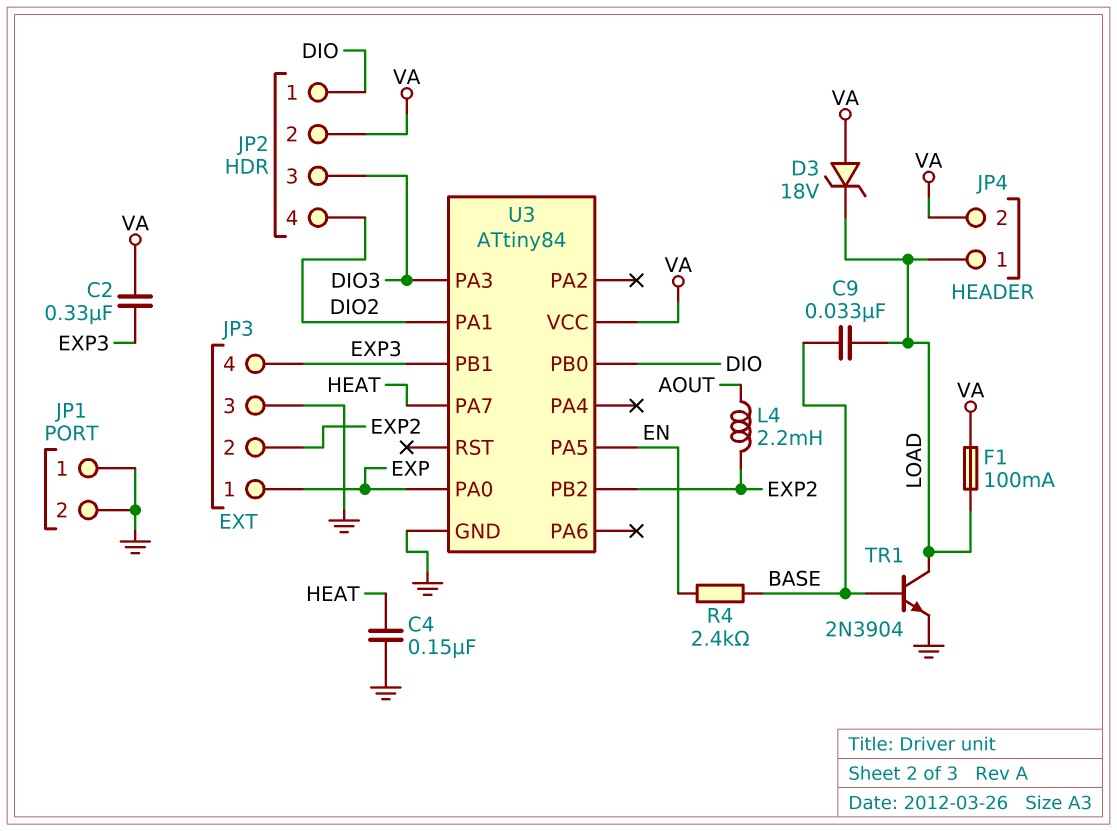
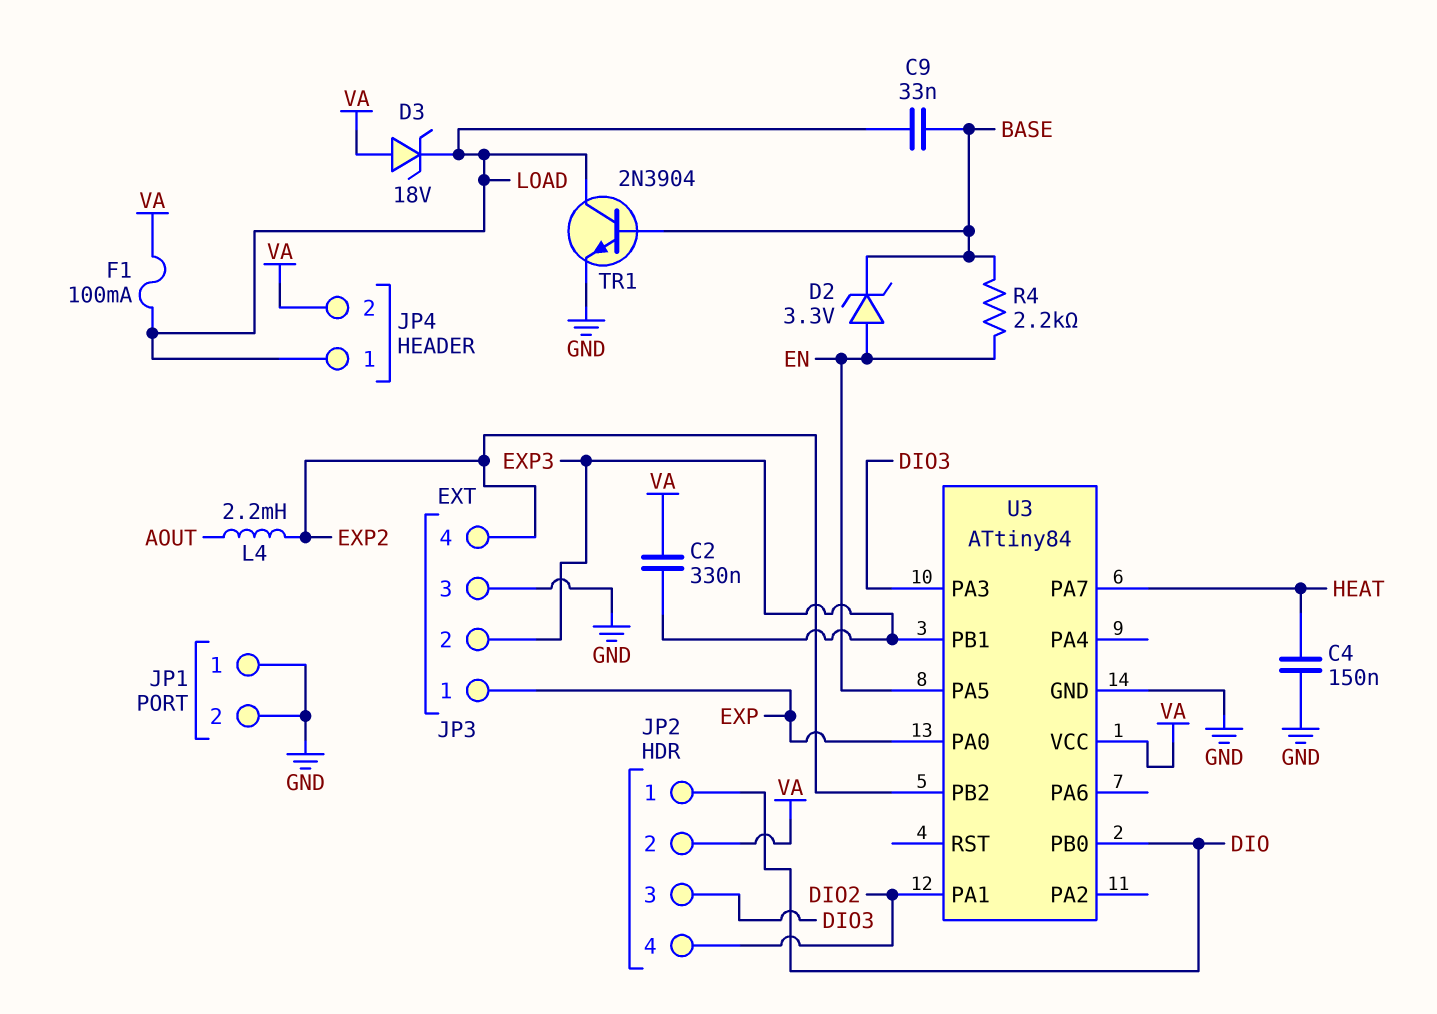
D2: none -> zener 3.3V (A EN, K BASE)
JP3 pin 2: EXP2 -> EXP3
JP3 pin 4: EXP3 -> EXP2
R4: 2.4k (BASE, EN) -> 2.2k (BASE, EN)

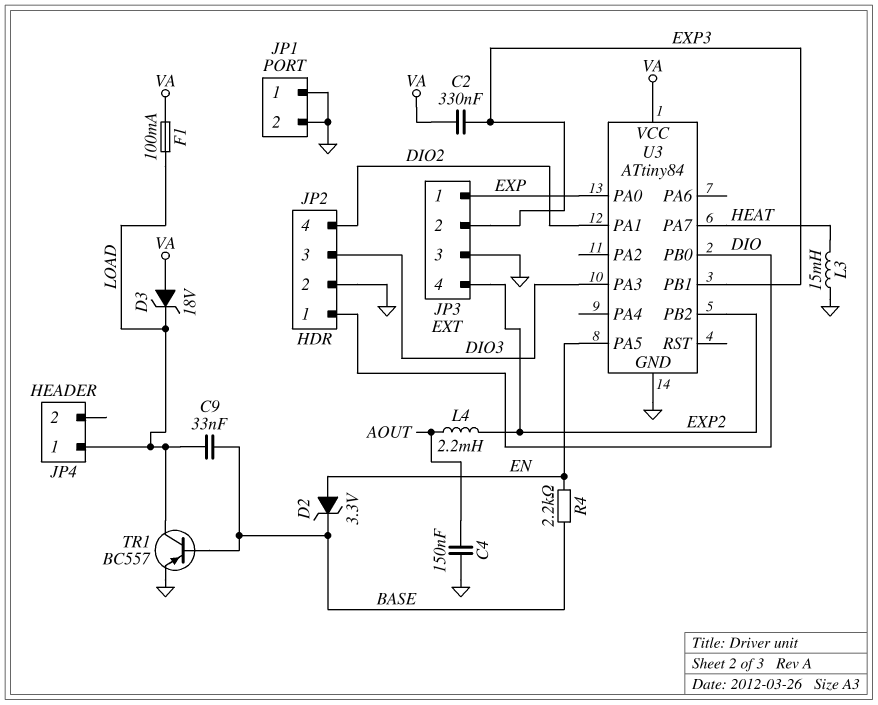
C4: 150nF (GND, HEAT) -> 150nF (AOUT, GND)
JP2 pin 2: VA -> GND
JP4 pin 2: VA -> none
L3: none -> 15mH (GND, HEAT)
TR1: NPN 2N3904 (B BASE, C LOAD, E GND) -> PNP BC557 (B BASE, C LOAD, E GND)

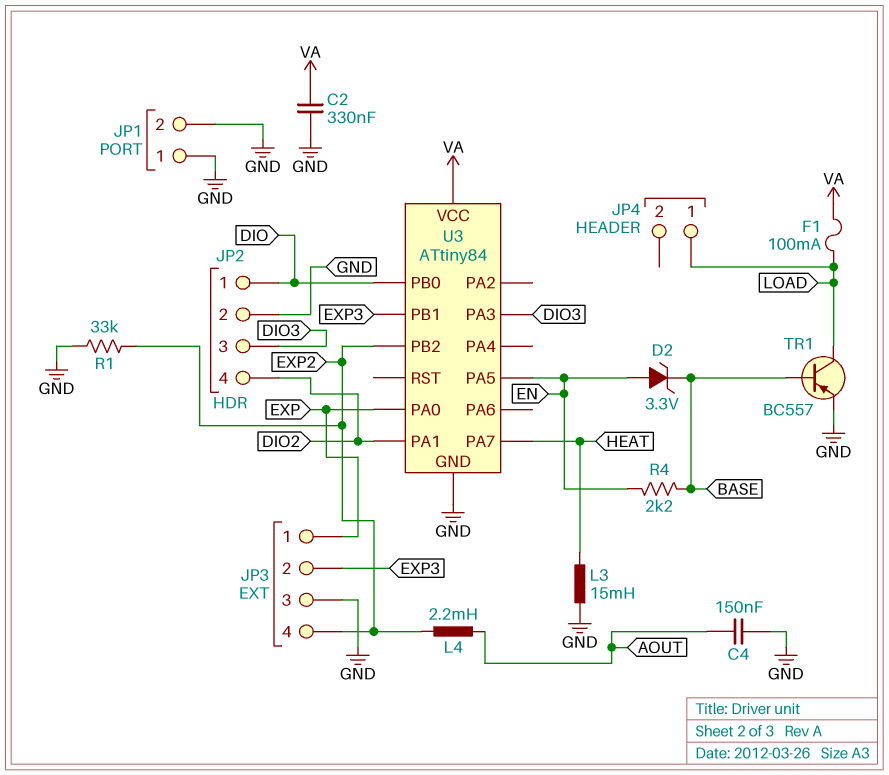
C2: 330nF (EXP3, VA) -> 330nF (GND, VA)
C9: 33nF (BASE, LOAD) -> none
D3: zener 18V (A VA, K LOAD) -> none
R1: none -> 33k (EXP2, GND)

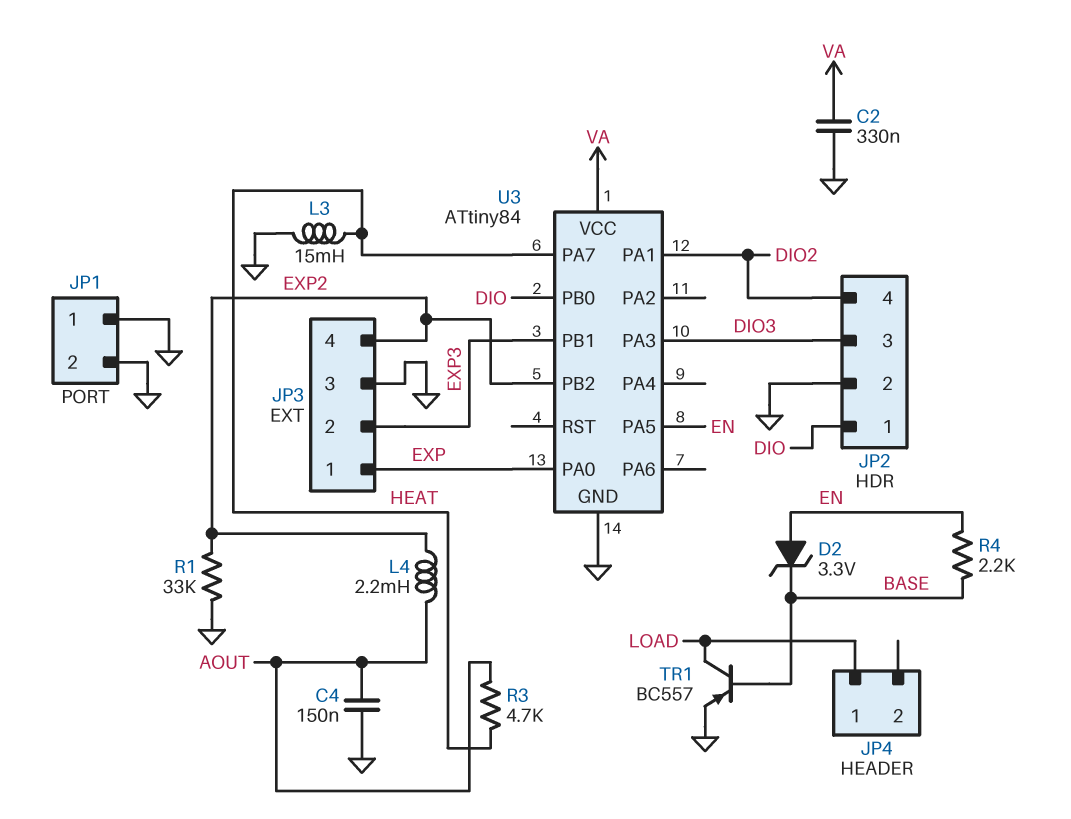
F1: 100mA (LOAD, VA) -> none
R3: none -> 4.7k (AOUT, HEAT)

